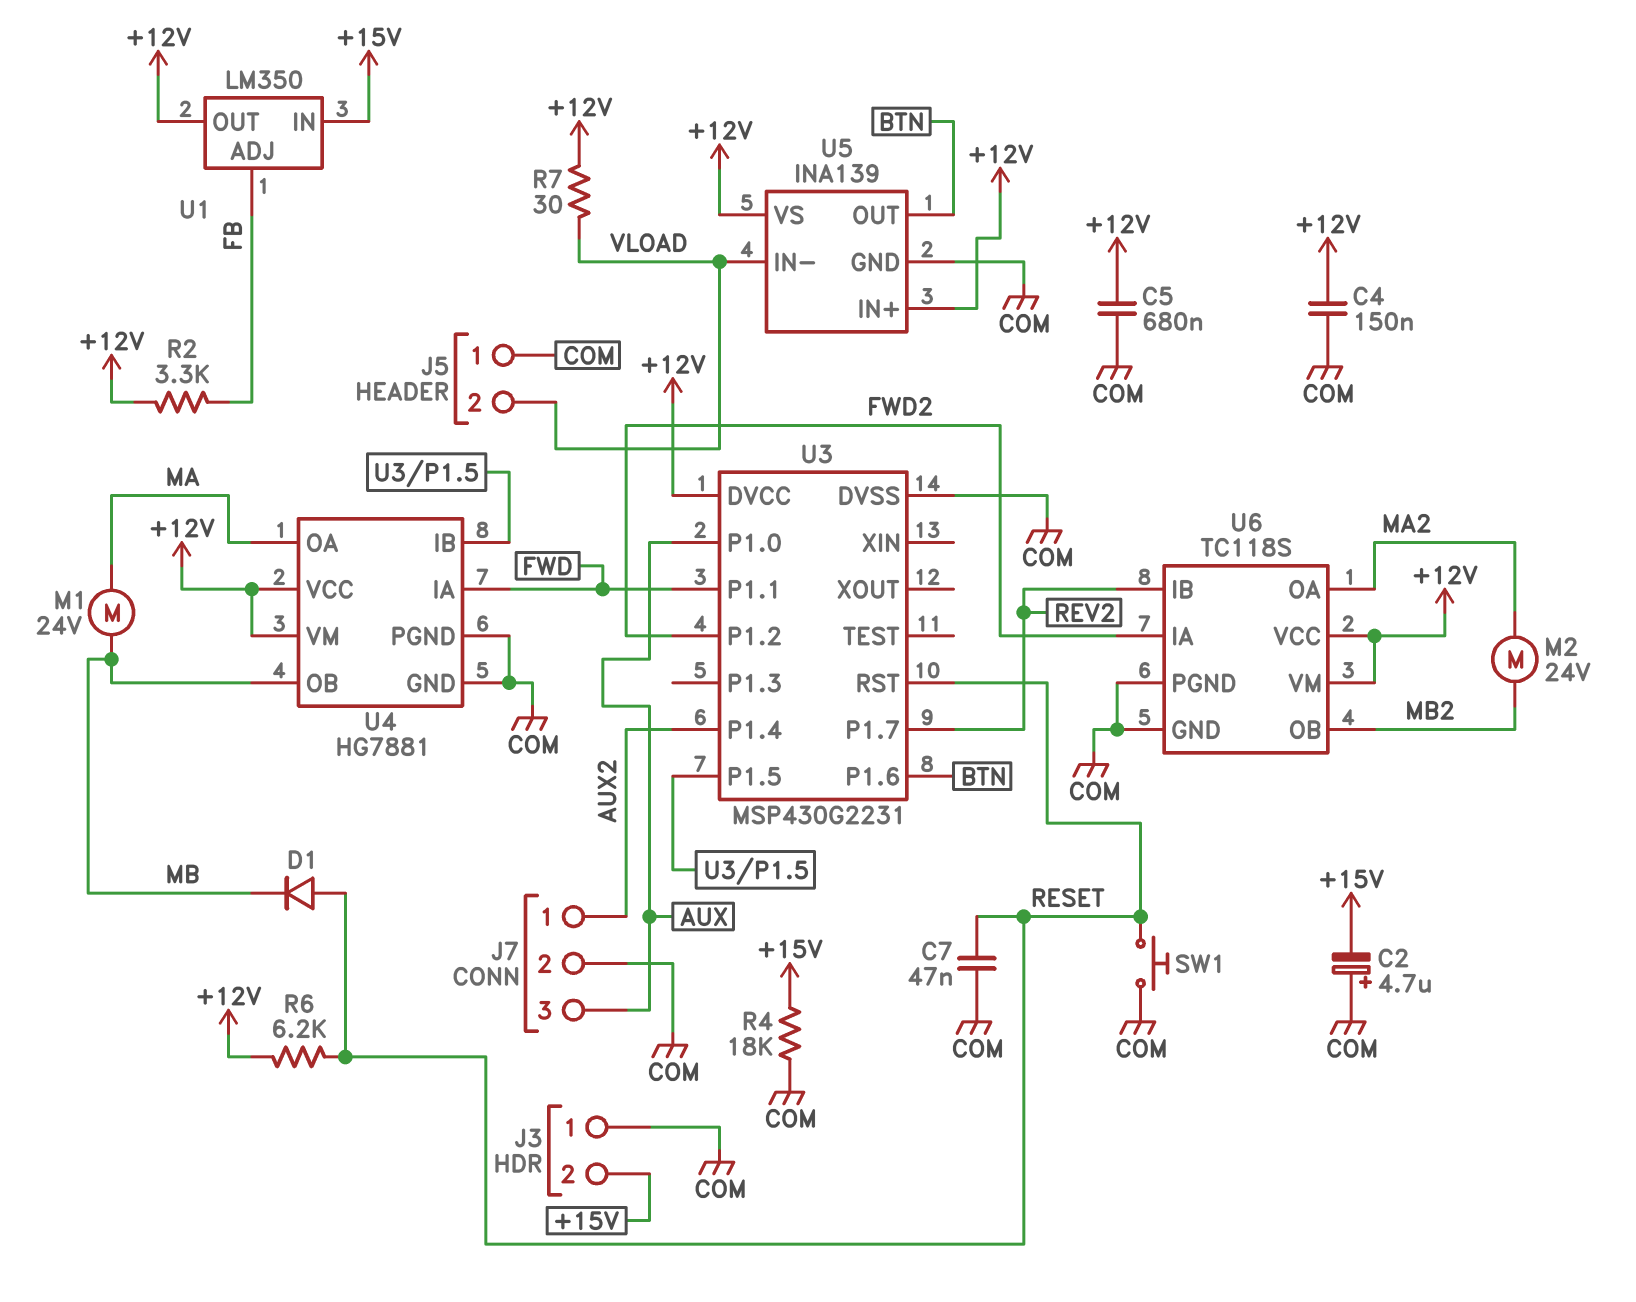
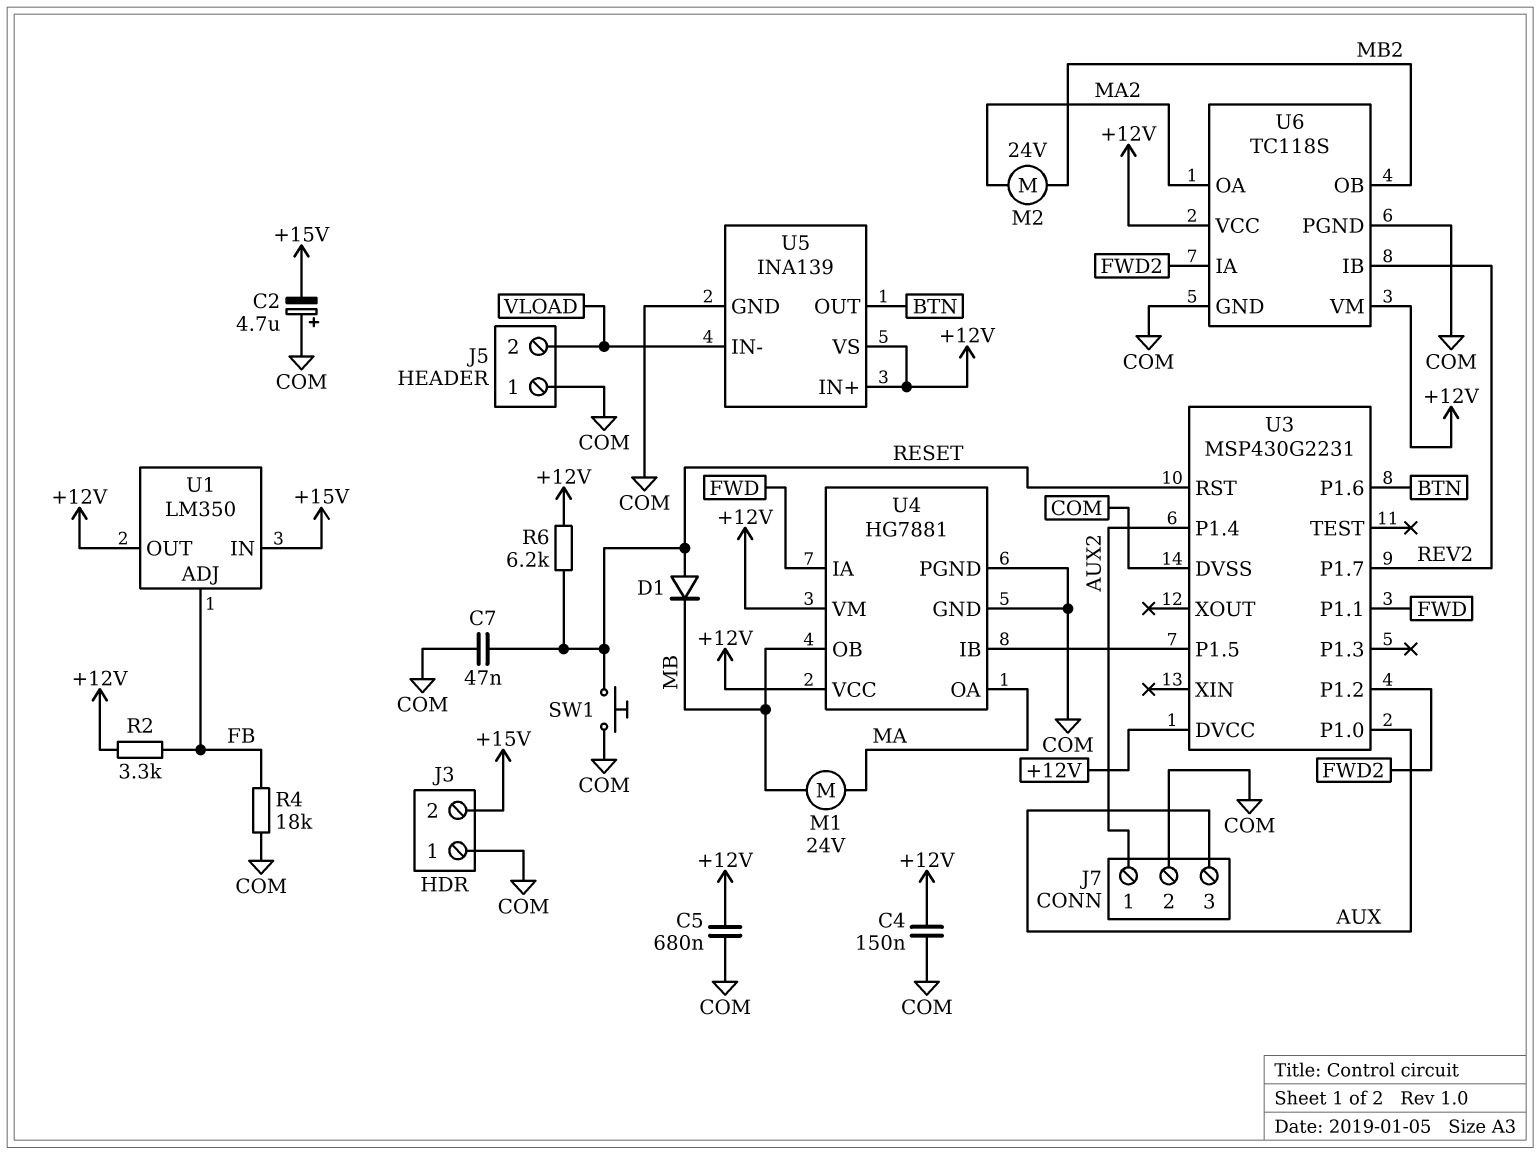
R4: 18k (+15V, COM) -> 18k (COM, FB)
R7: 30 (+12V, VLOAD) -> none

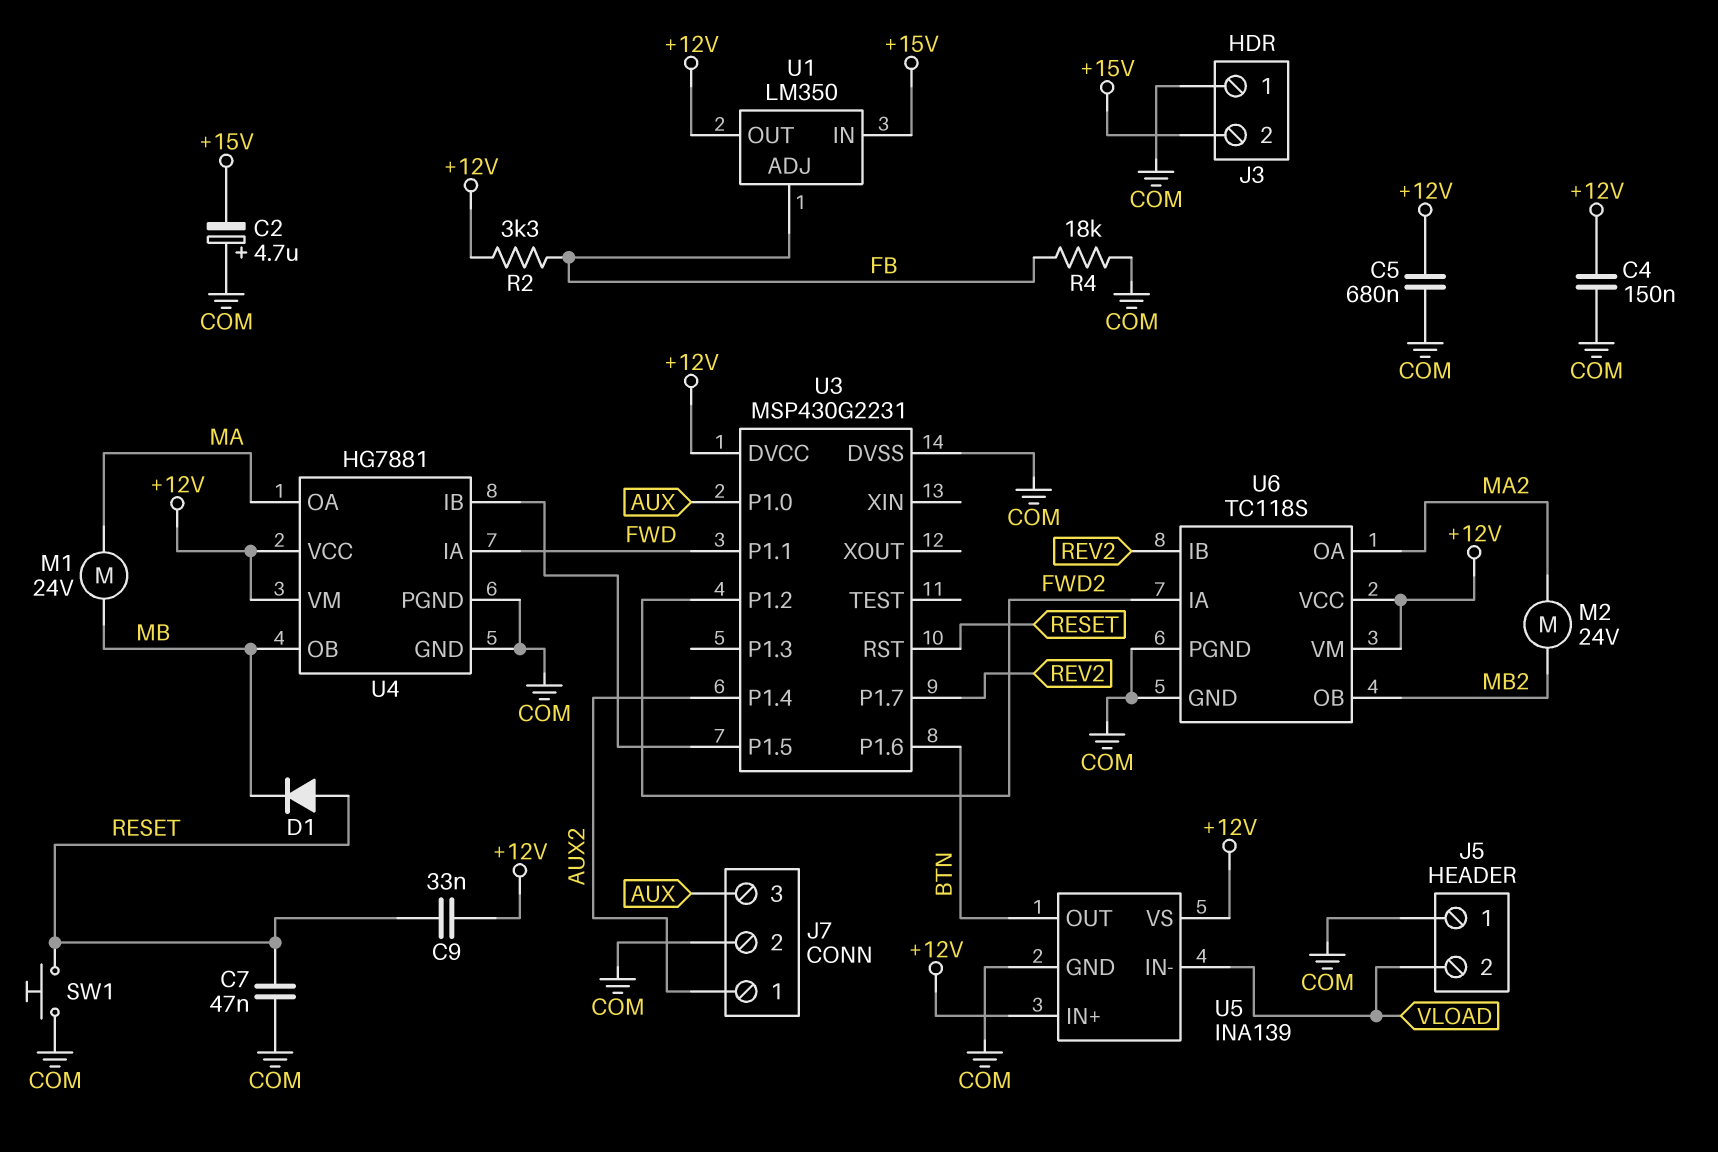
C9: none -> 33nF (+12V, RESET)
R6: 6.2k (+12V, RESET) -> none

